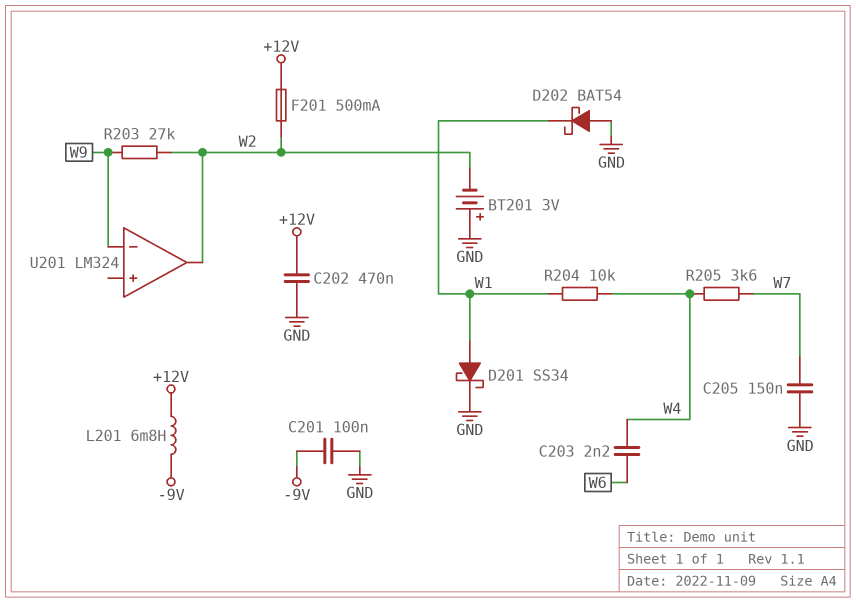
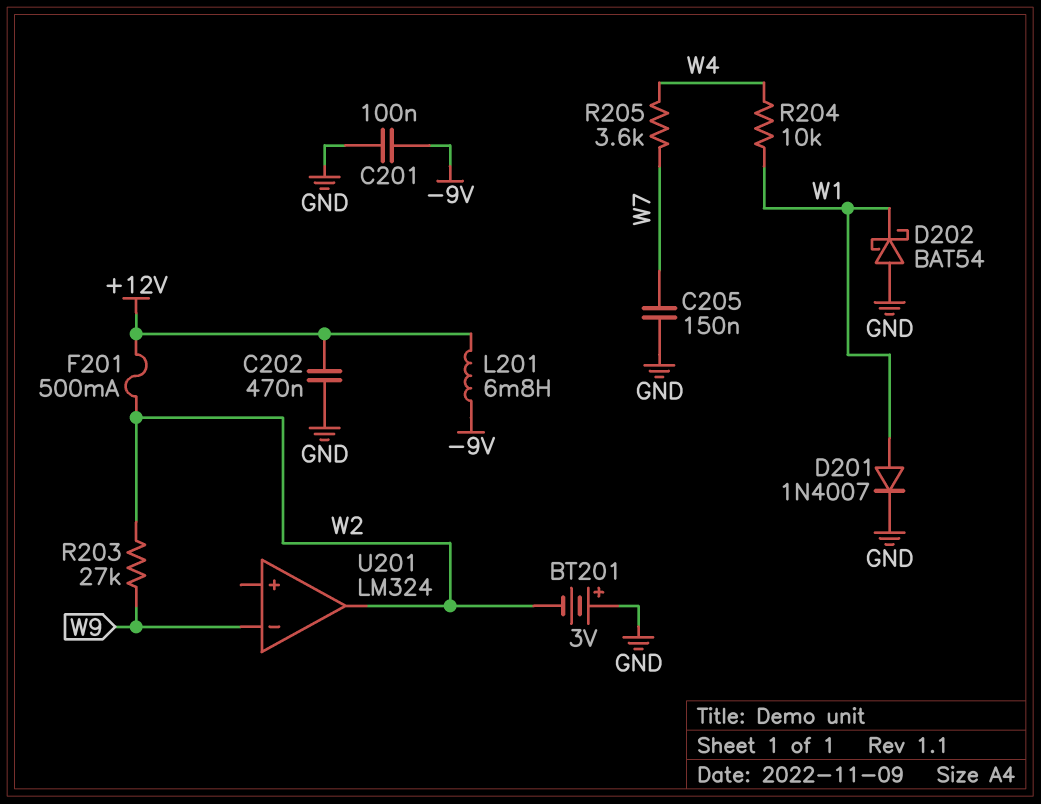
C203: 2.2nF (W4, W6) -> none
D201: schottky SS34 (A W1, K GND) -> diode 1N4007 (A W1, K GND)

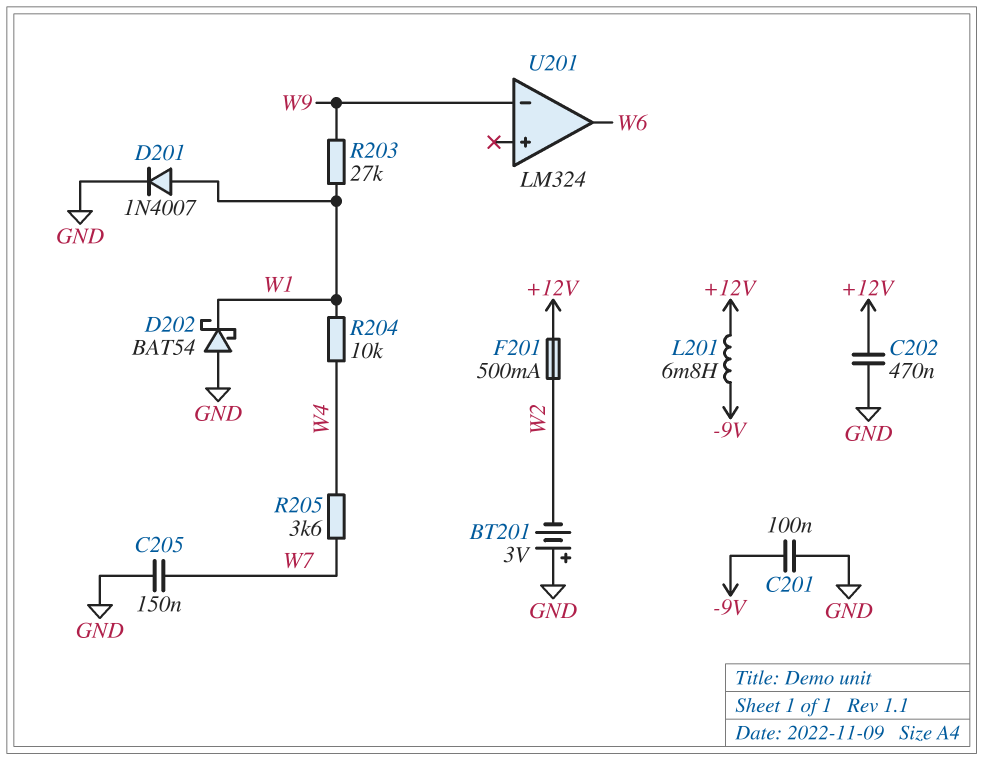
R203: 27k (W2, W9) -> 27k (W1, W9)
U201 pin out: W2 -> W6

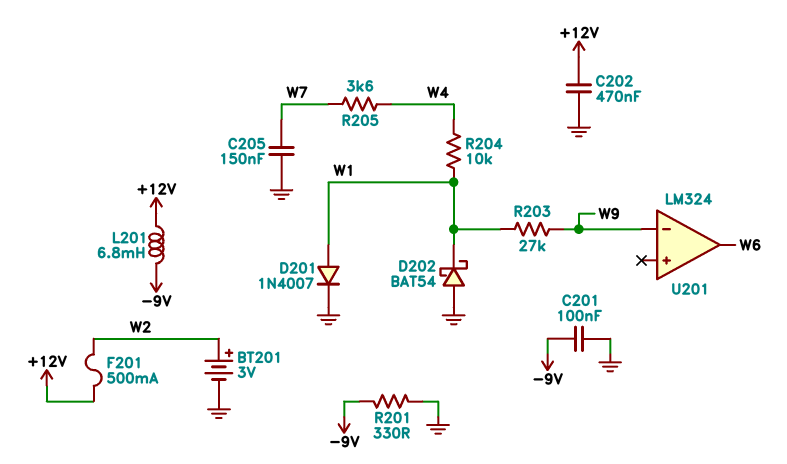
BT201: 3V (plus GND, minus W2) -> 3V (plus W2, minus GND)
R201: none -> 330 (-9V, GND)

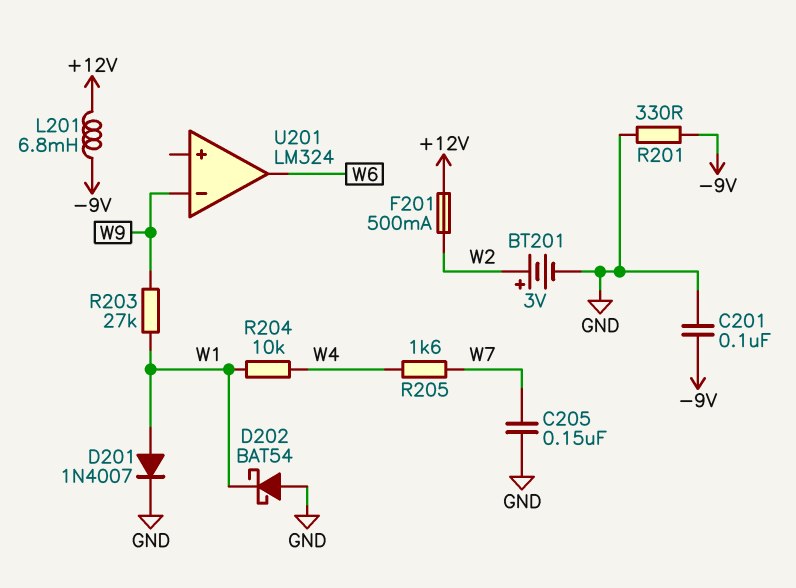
C202: 470nF (+12V, GND) -> none
R205: 3.6k (W4, W7) -> 1.6k (W4, W7)

